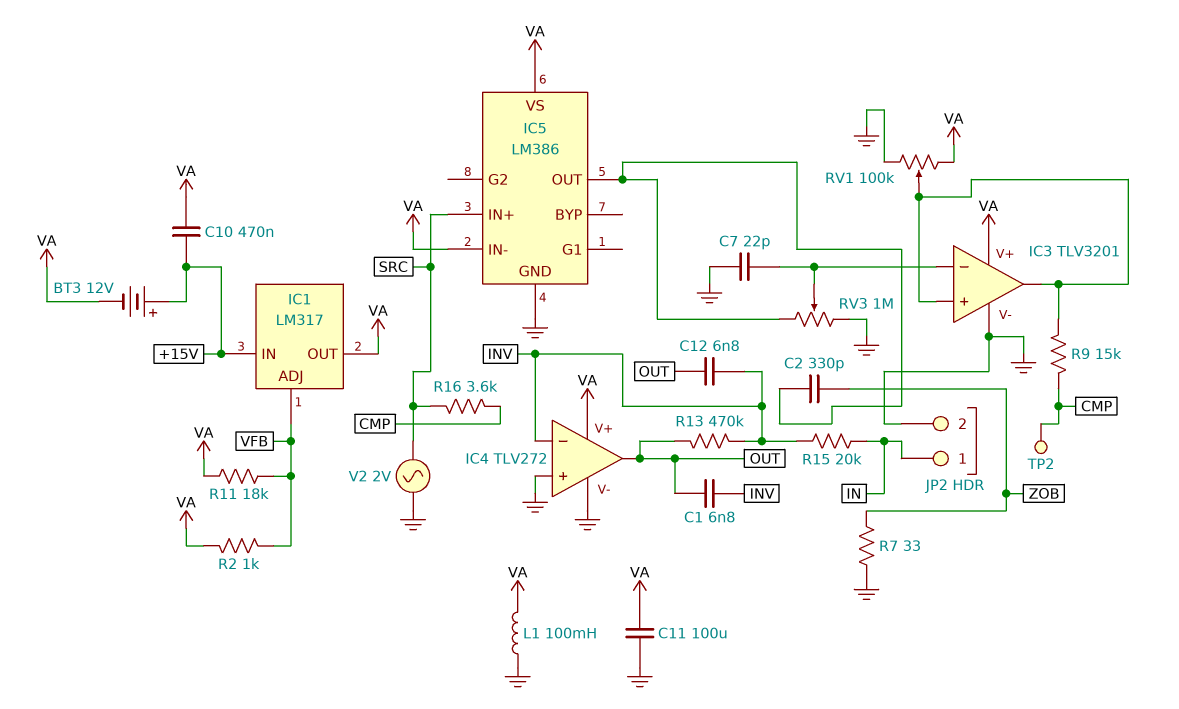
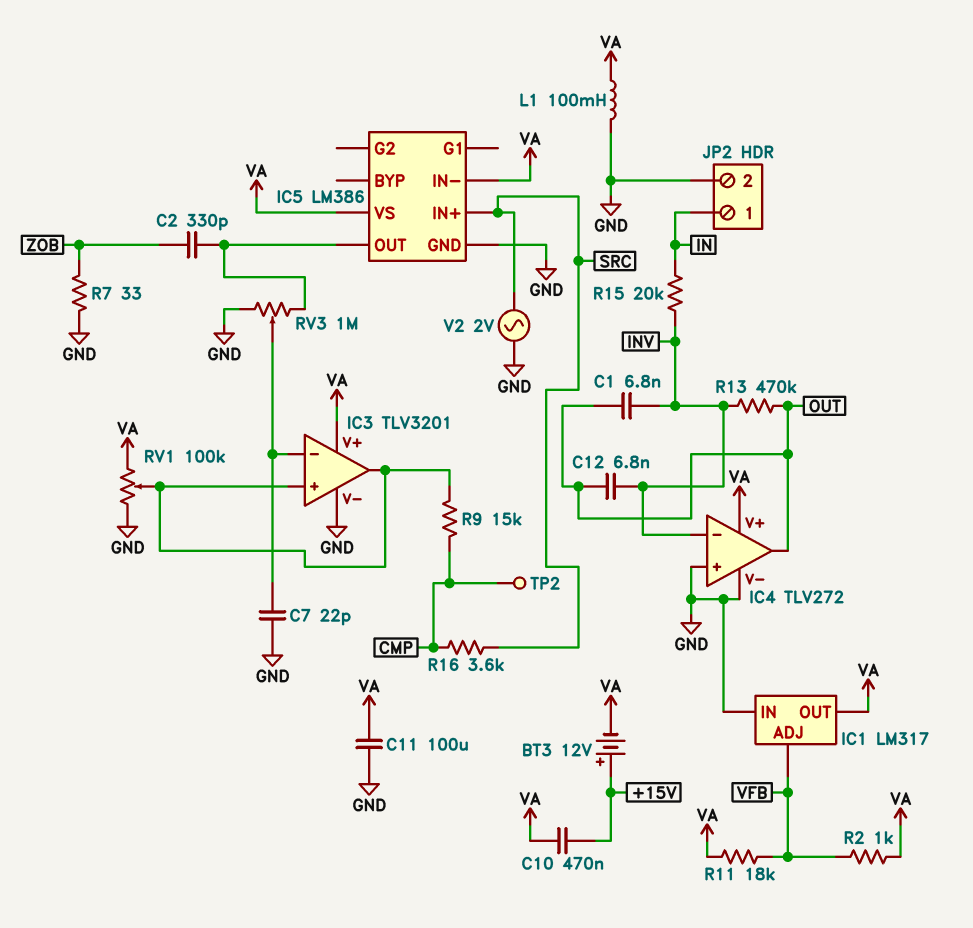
IC1 pin IN: +15V -> GND

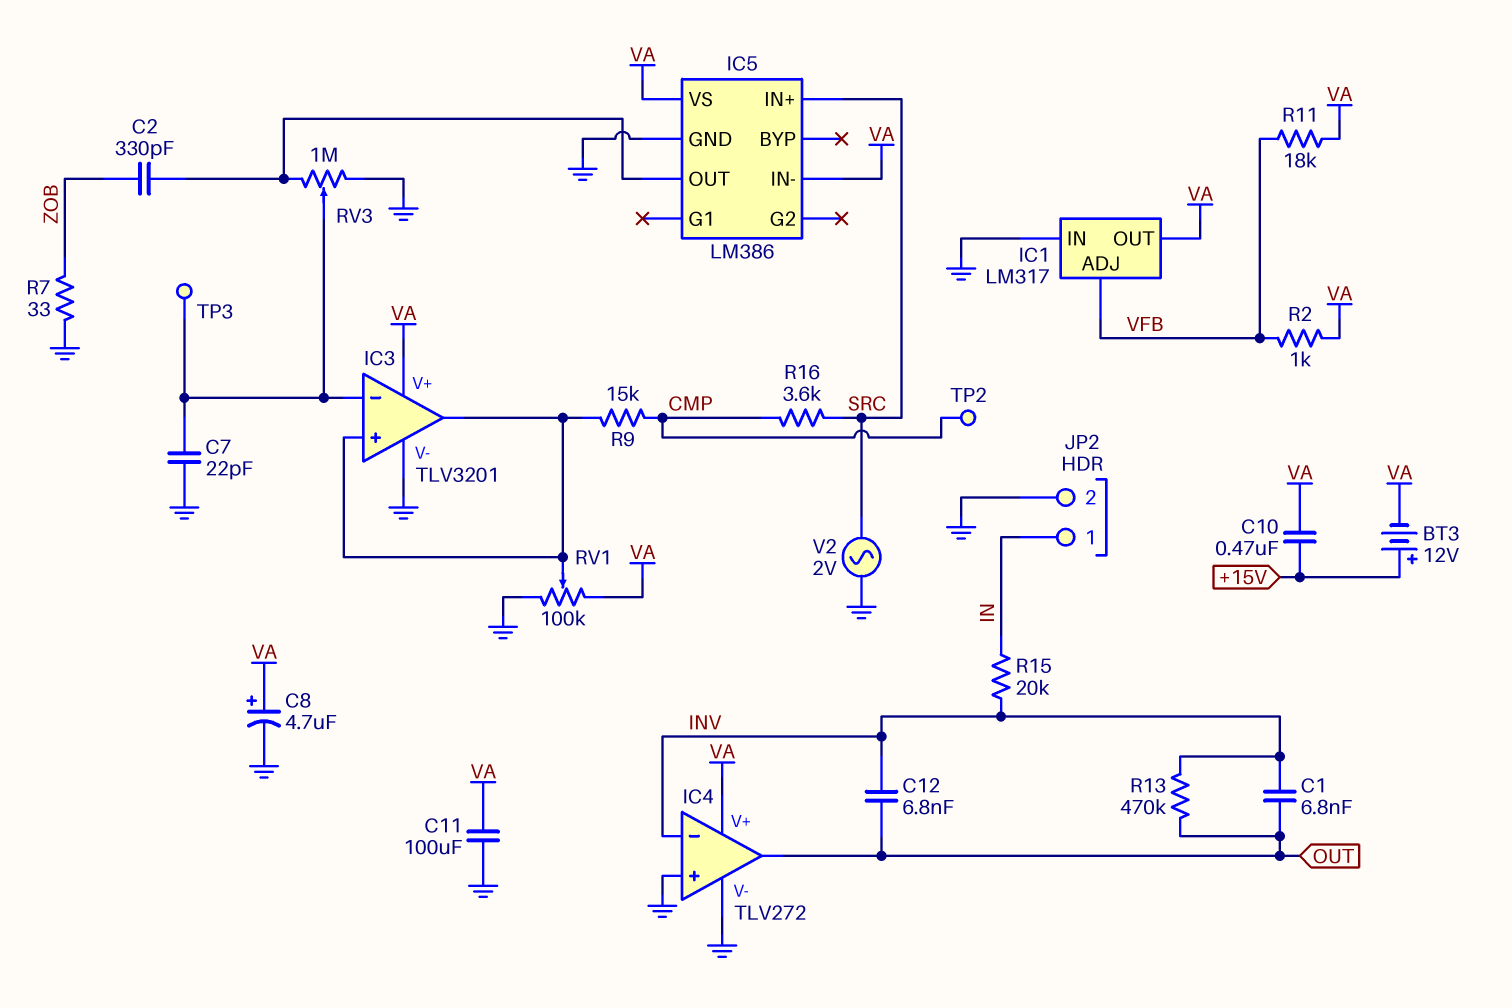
C8: none -> 4.7uF (plus VA, minus GND)
L1: 100mH (GND, VA) -> none
TP3: none -> test point (IC3/in-)

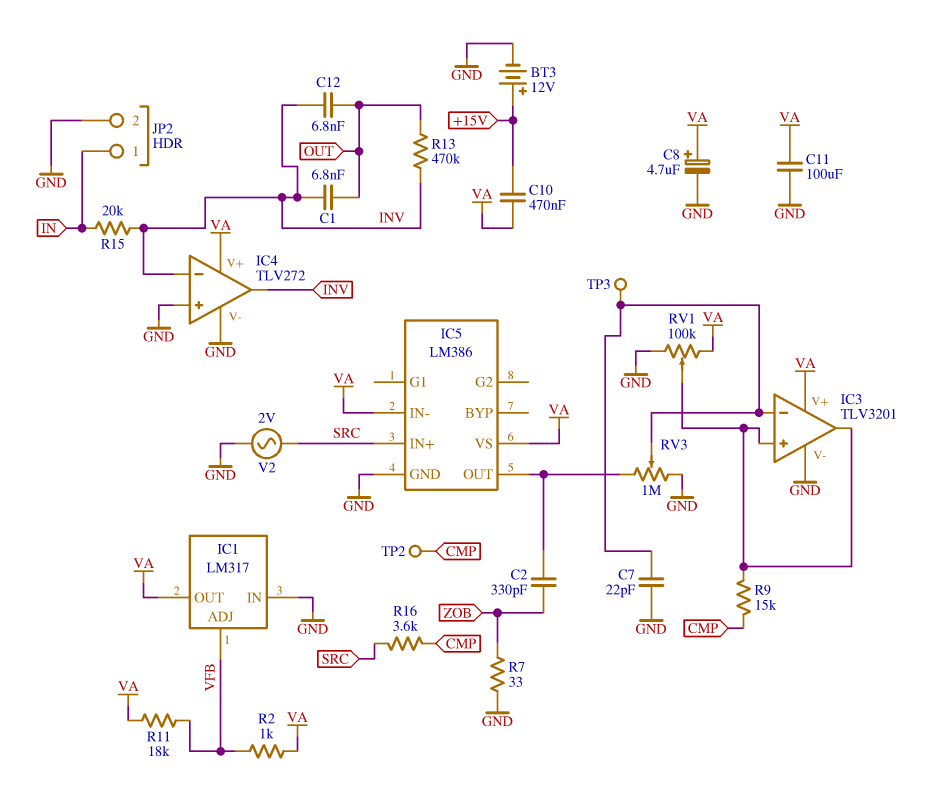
BT3: 12V (plus +15V, minus VA) -> 12V (plus +15V, minus GND)
IC4 pin out: OUT -> INV

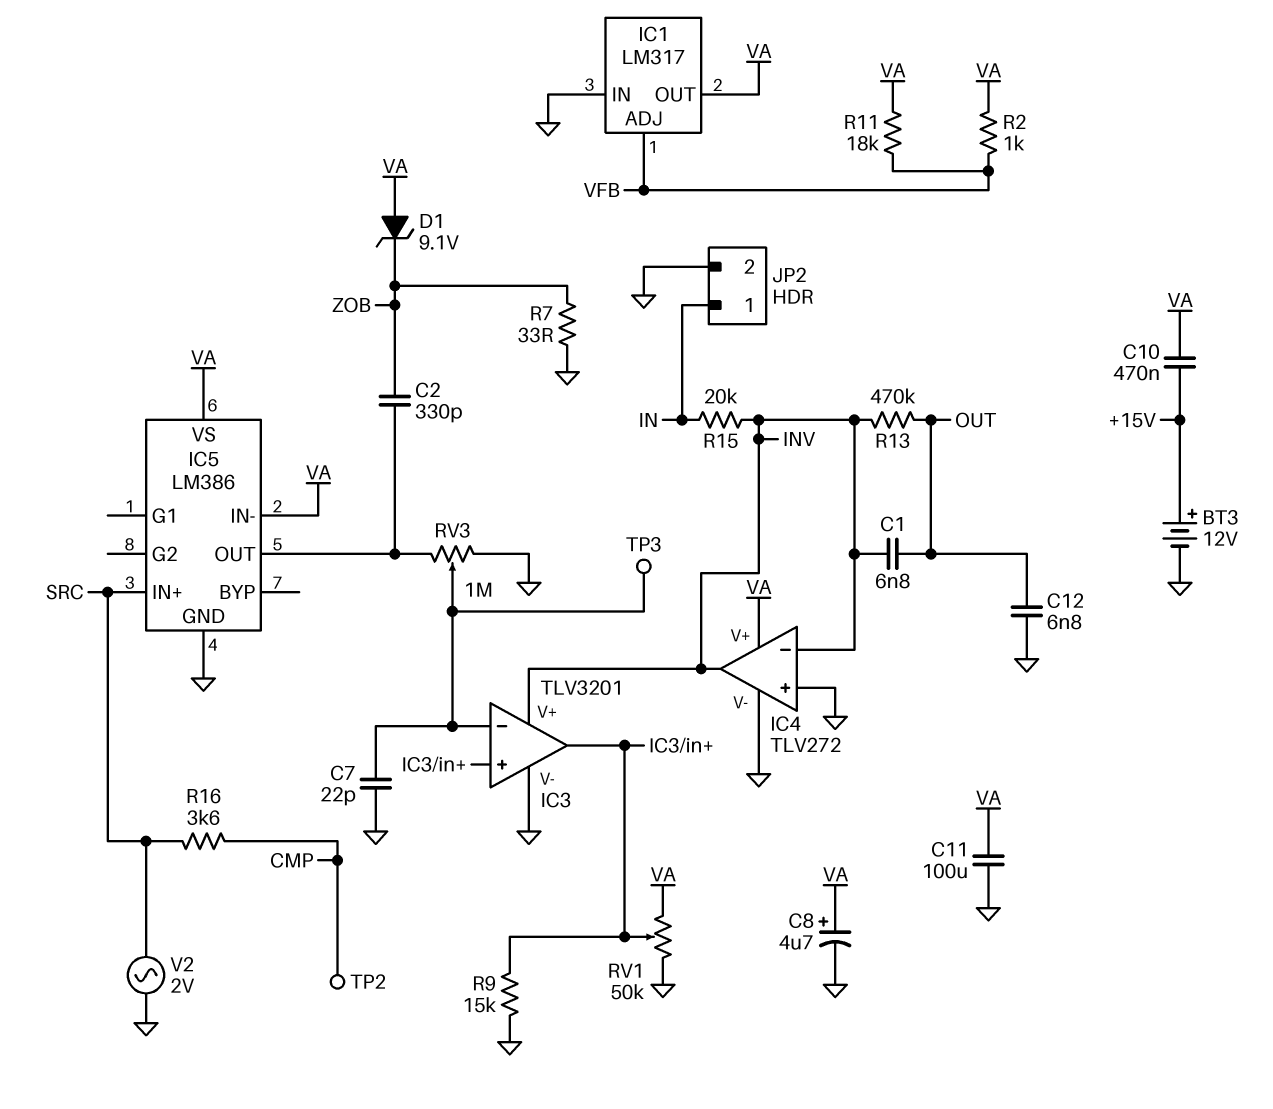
C12: 6.8nF (INV, OUT) -> 6.8nF (GND, OUT)
D1: none -> zener 9.1V (A VA, K ZOB)
IC3 pin V+: VA -> INV
R9: 15k (CMP, IC3/in+) -> 15k (GND, IC3/in+)
RV1: 100k (GND, VA, wiper IC3/in+) -> 50k (GND, VA, wiper IC3/in+)

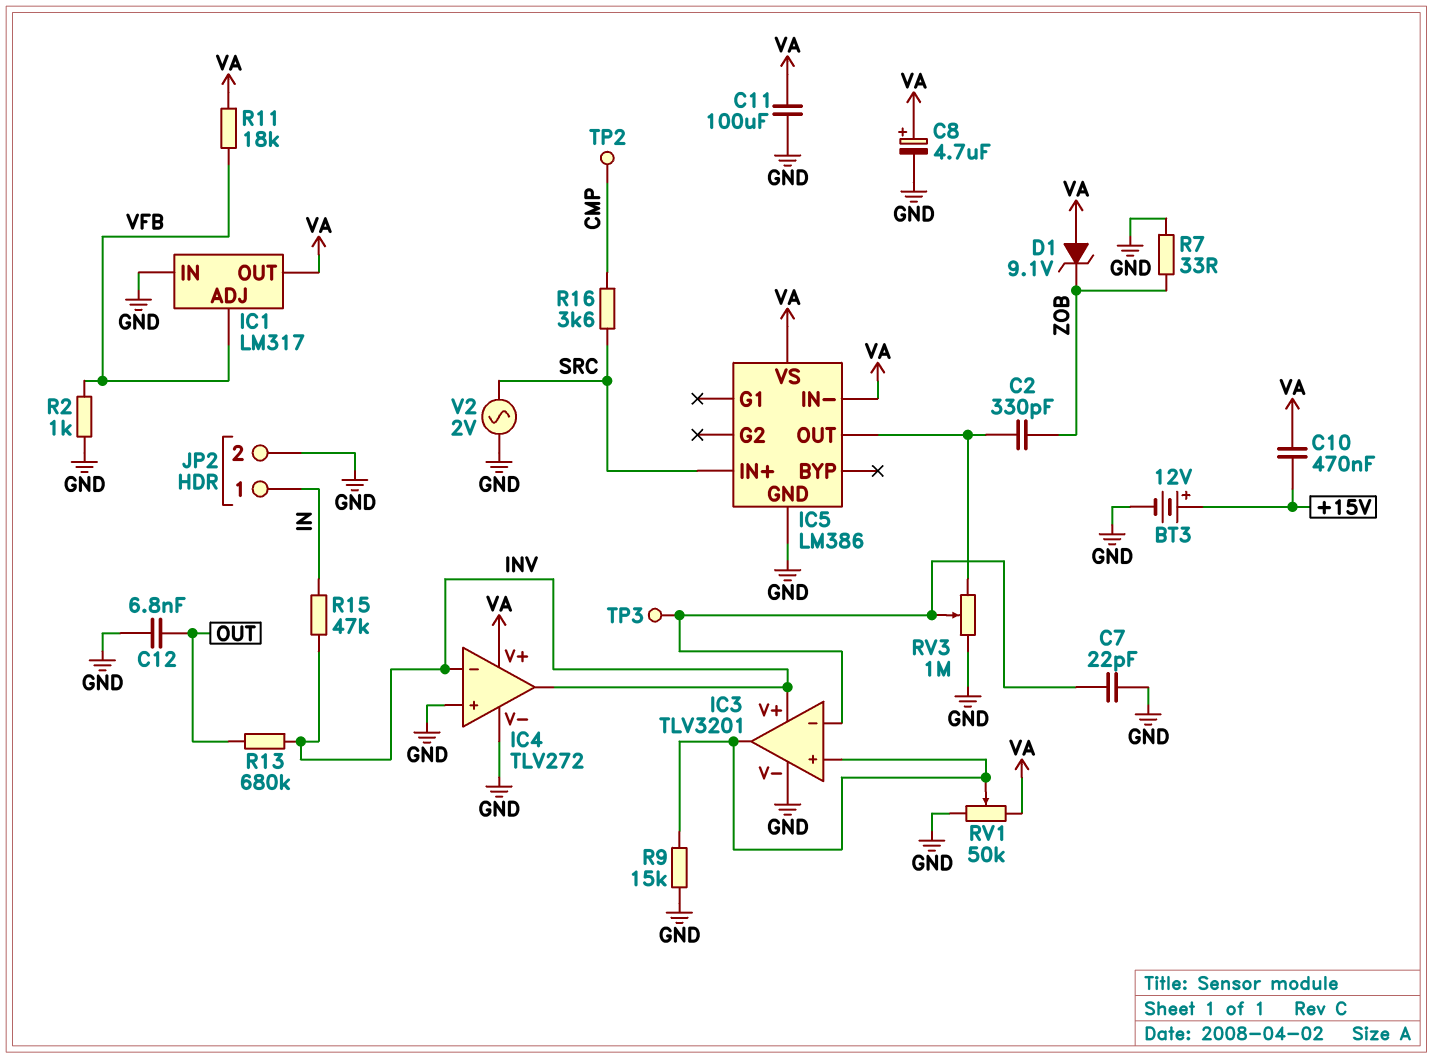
C1: 6.8nF (INV, OUT) -> none
R2: 1k (VA, VFB) -> 1k (GND, VFB)
R13: 470k (INV, OUT) -> 680k (INV, OUT)
R15: 20k (IN, INV) -> 47k (IN, INV)

